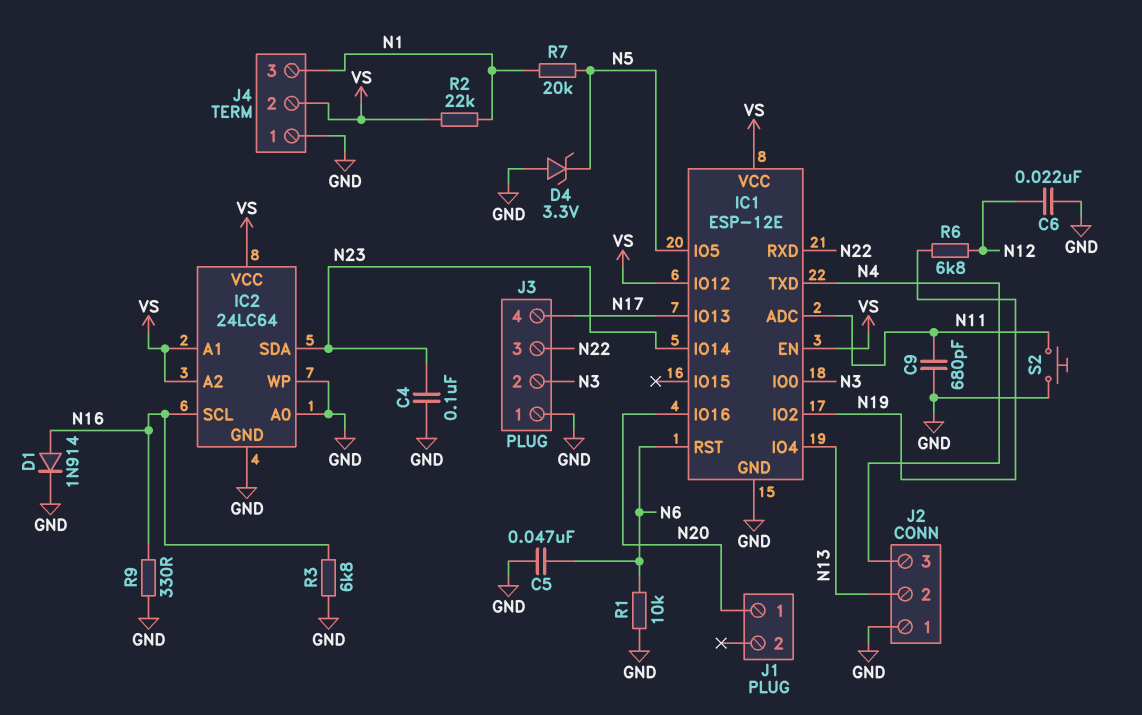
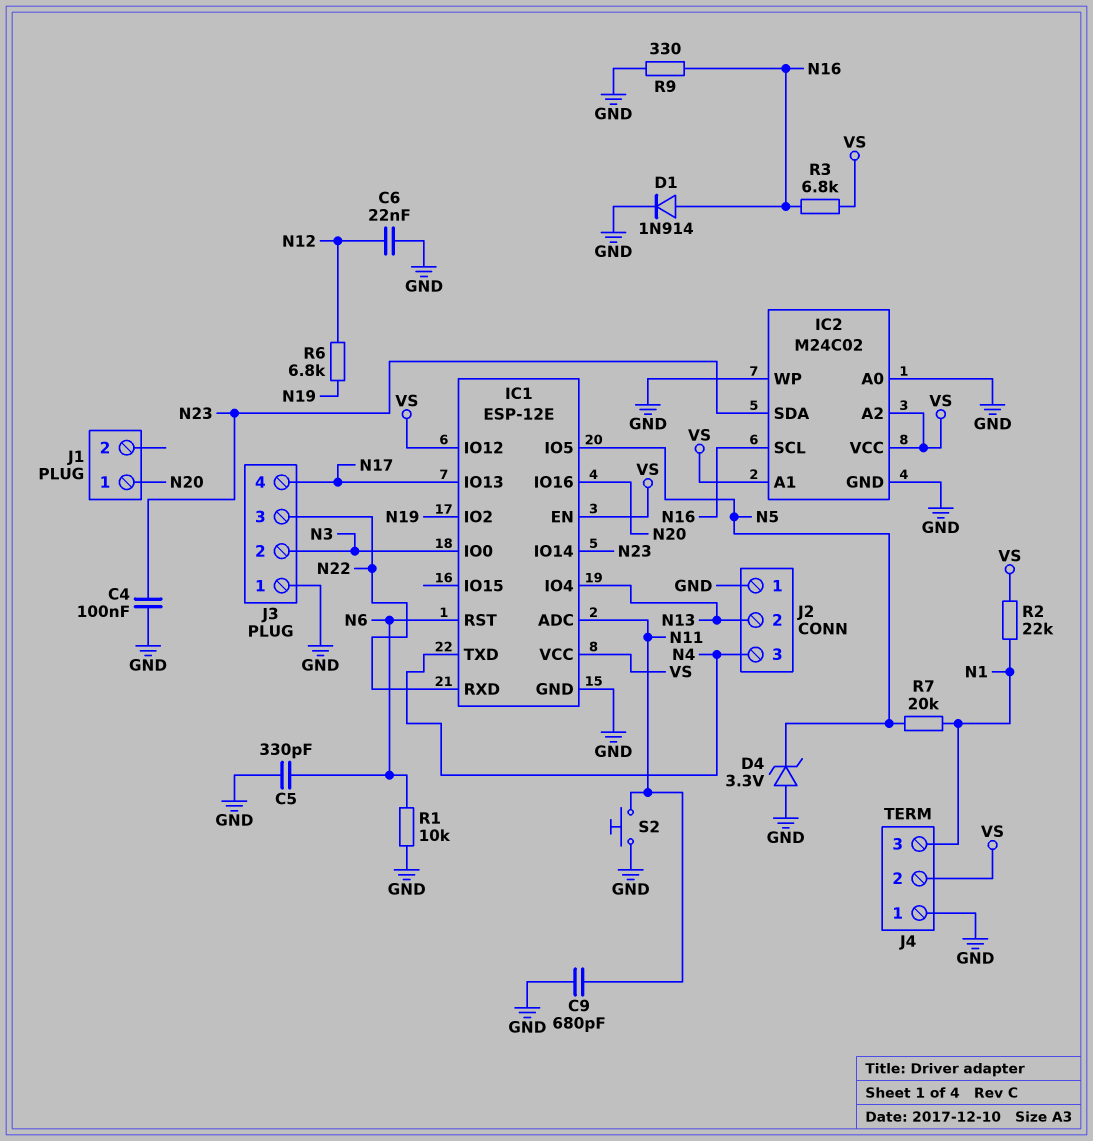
C5: 47nF (GND, N6) -> 330pF (GND, N6)
IC2: 24LC64 -> M24C02
R3: 6.8k (GND, N16) -> 6.8k (N16, VS)

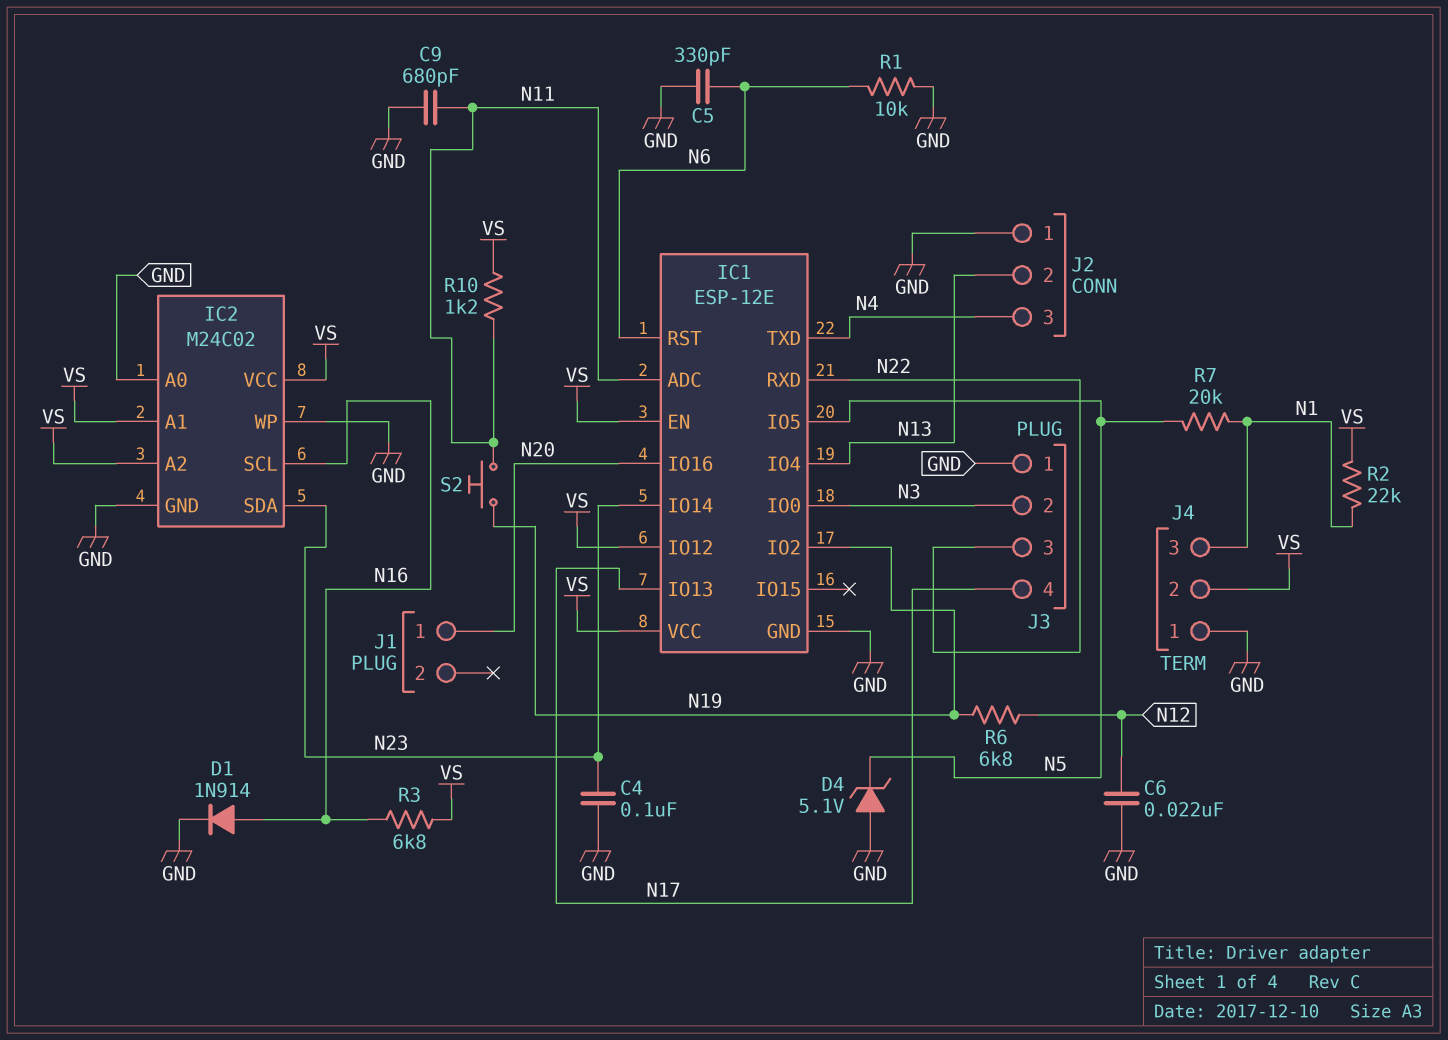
D4: zener 3.3V (A GND, K N5) -> zener 5.1V (A GND, K N5)
R9: 330 (GND, N16) -> none
R10: none -> 1.2k (N11, VS)
S2: button (GND, N11) -> button (N11, N19)

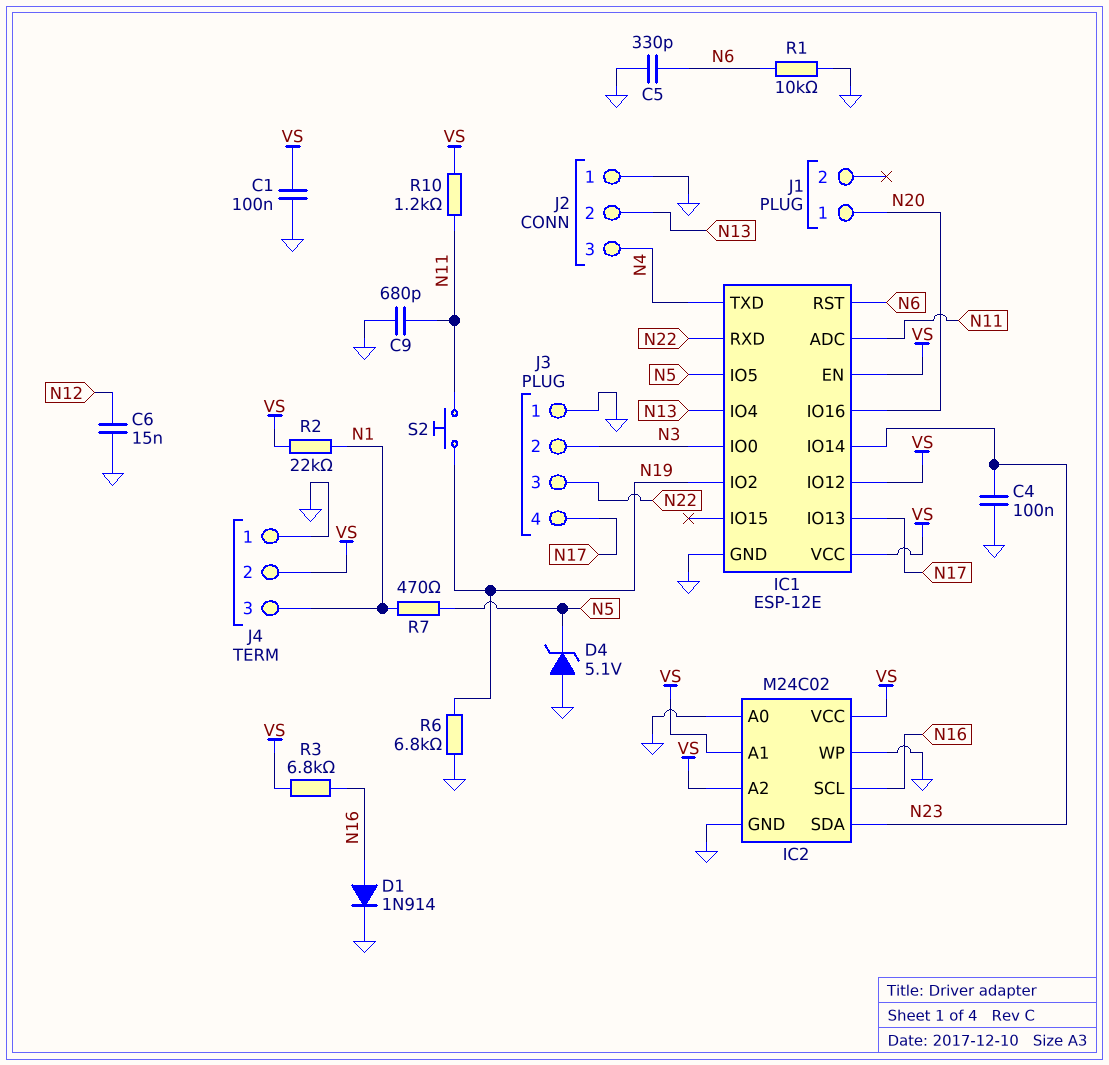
C1: none -> 100nF (GND, VS)
C6: 22nF (GND, N12) -> 15nF (GND, N12)
R6: 6.8k (N12, N19) -> 6.8k (GND, N19)
R7: 20k (N1, N5) -> 470 (N1, N5)

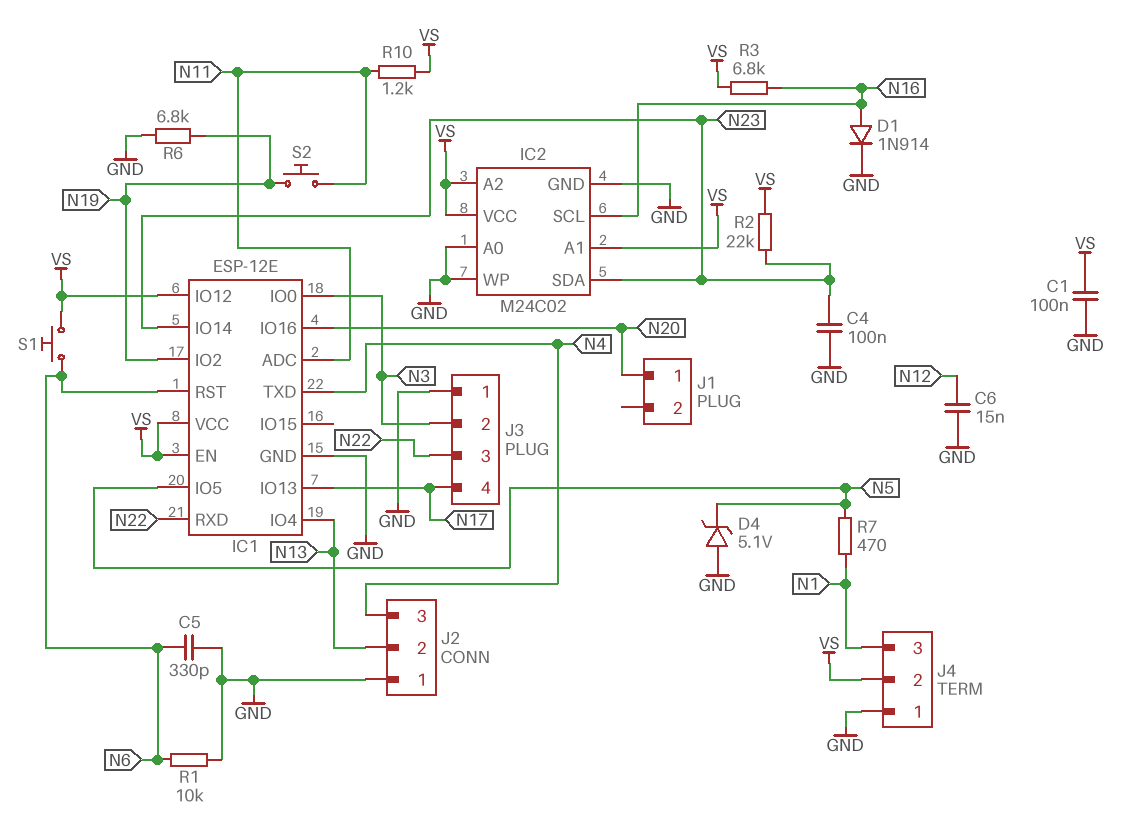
C9: 680pF (GND, N11) -> none
R2: 22k (N1, VS) -> 22k (N23, VS)
S1: none -> button (N6, VS)

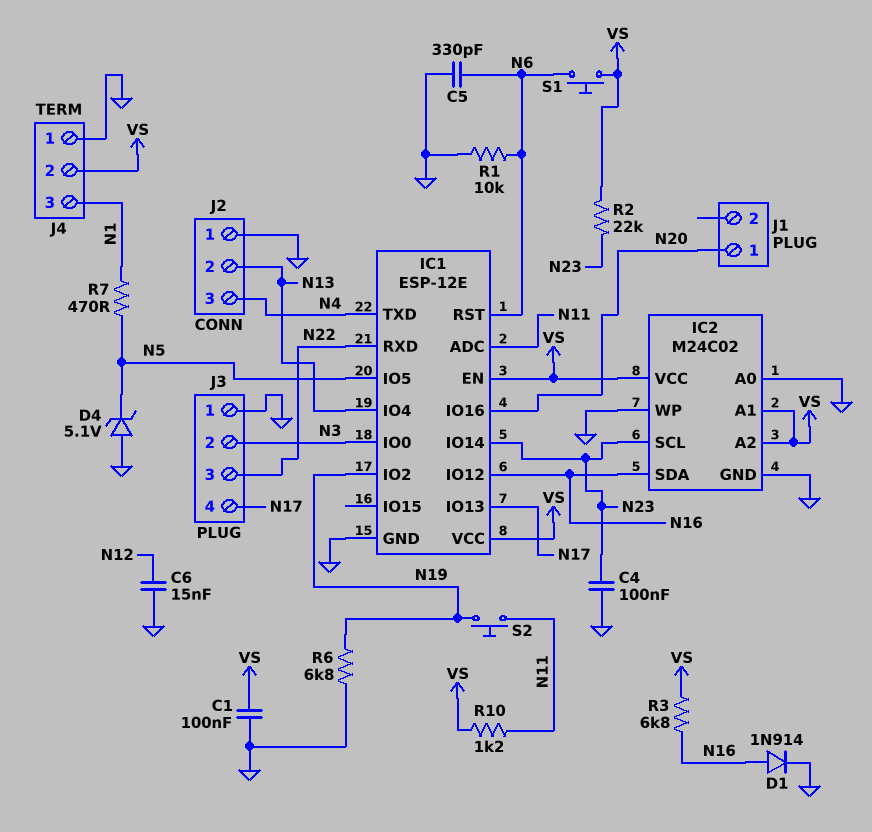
IC1 pin IO12: VS -> N16
IC2 pin SCL: N16 -> N23
IC2 pin SDA: N23 -> N16

